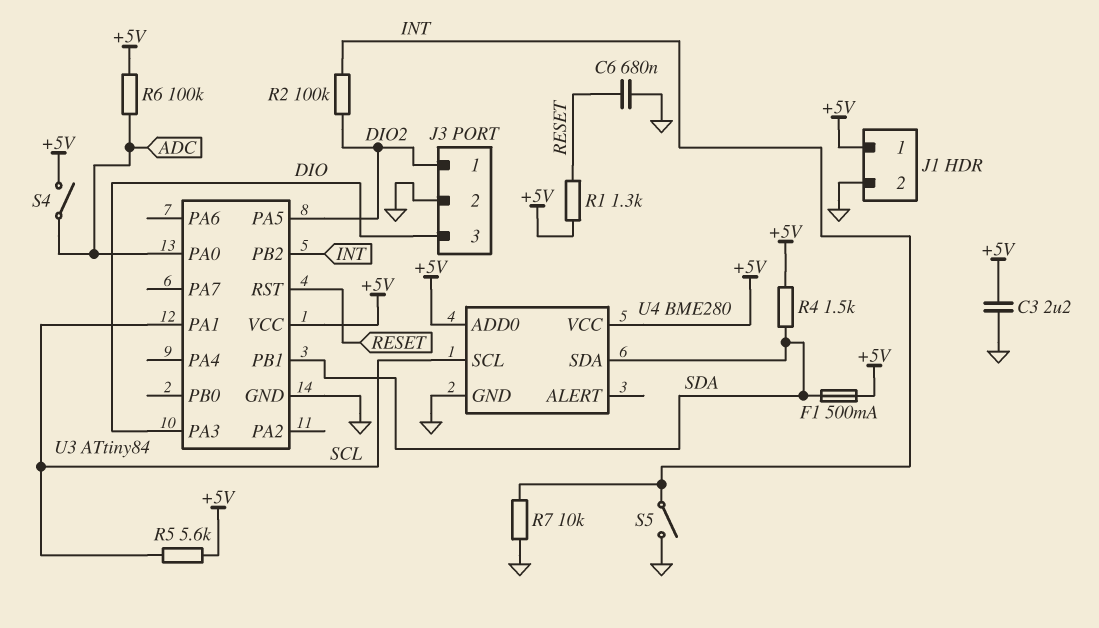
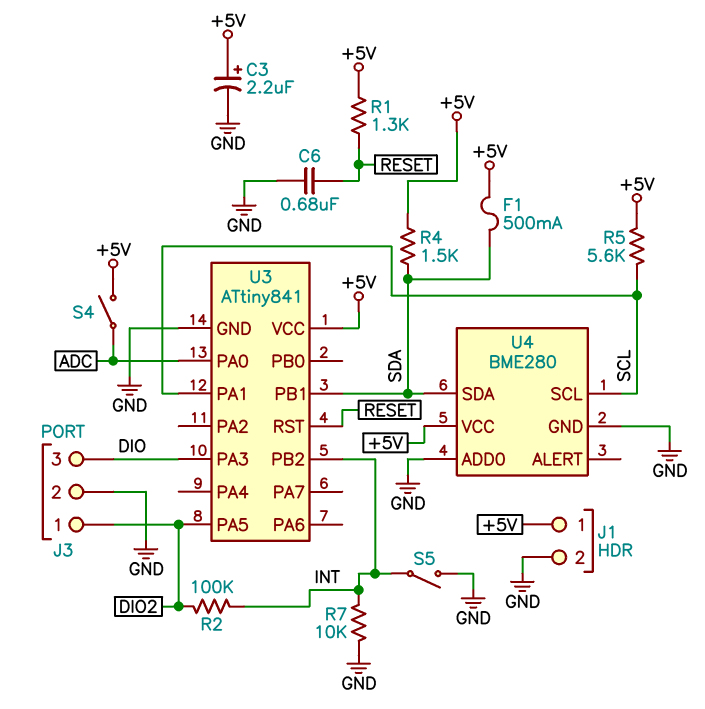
C3: 2.2uF (+5V, GND) -> 2.2uF (plus +5V, minus GND)
R6: 100k (+5V, ADC) -> none
U3: ATtiny84 -> ATtiny841
U4 pin ADD0: +5V -> GND

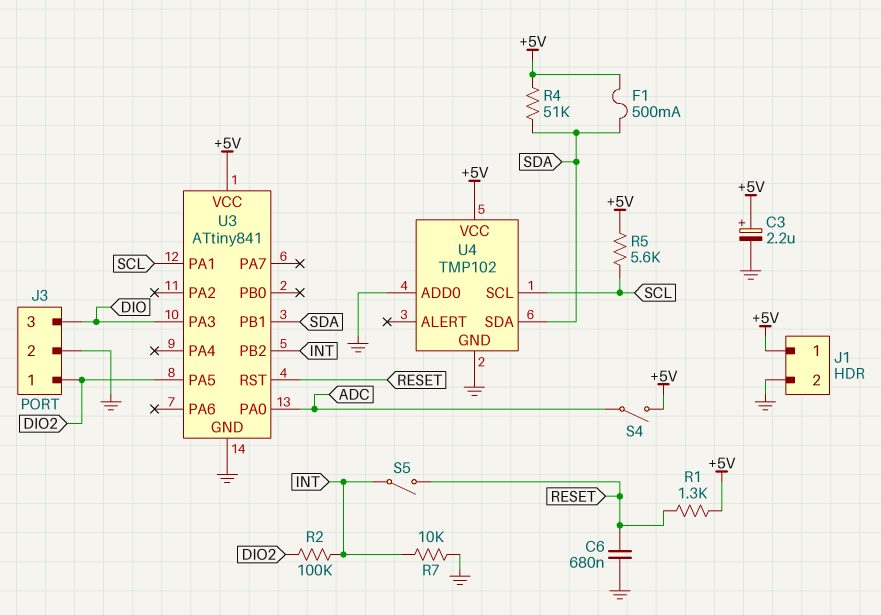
R4: 1.5k (+5V, SDA) -> 51k (+5V, SDA)
S5: switch (GND, INT) -> switch (INT, RESET)
U4: BME280 -> TMP102

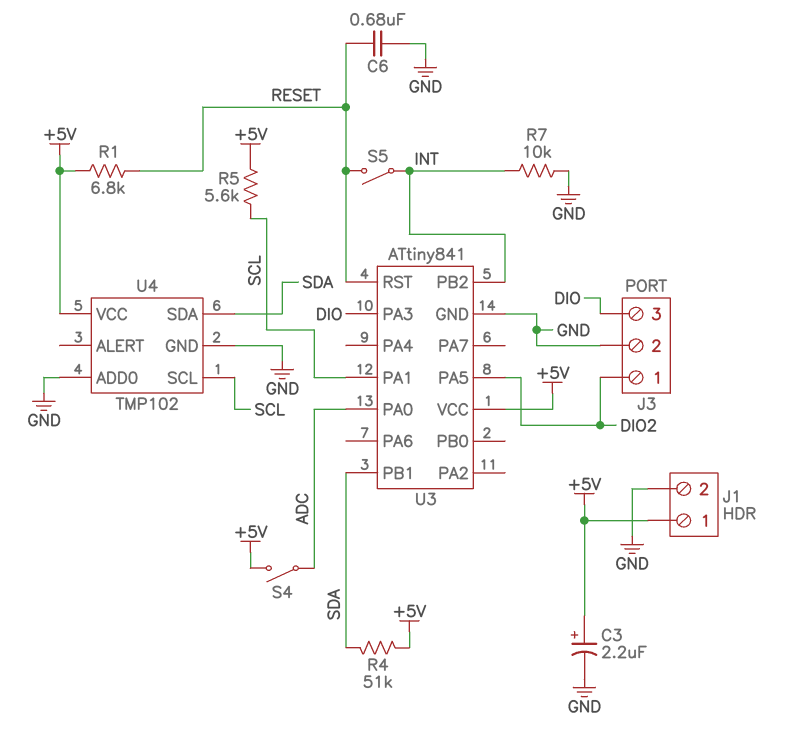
F1: 500mA (+5V, SDA) -> none
R1: 1.3k (+5V, RESET) -> 6.8k (+5V, RESET)
R2: 100k (DIO2, INT) -> none

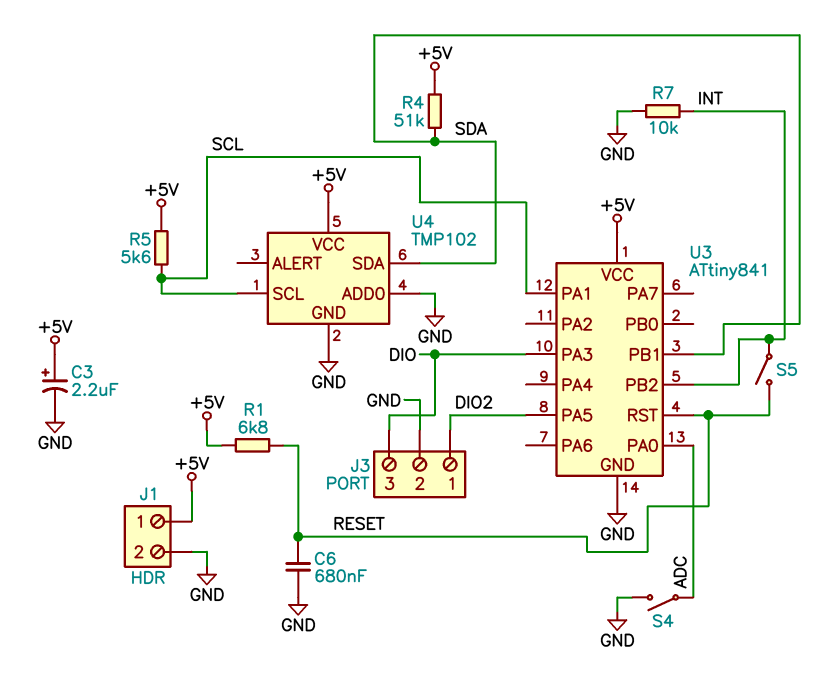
S4: switch (+5V, ADC) -> switch (ADC, GND)

